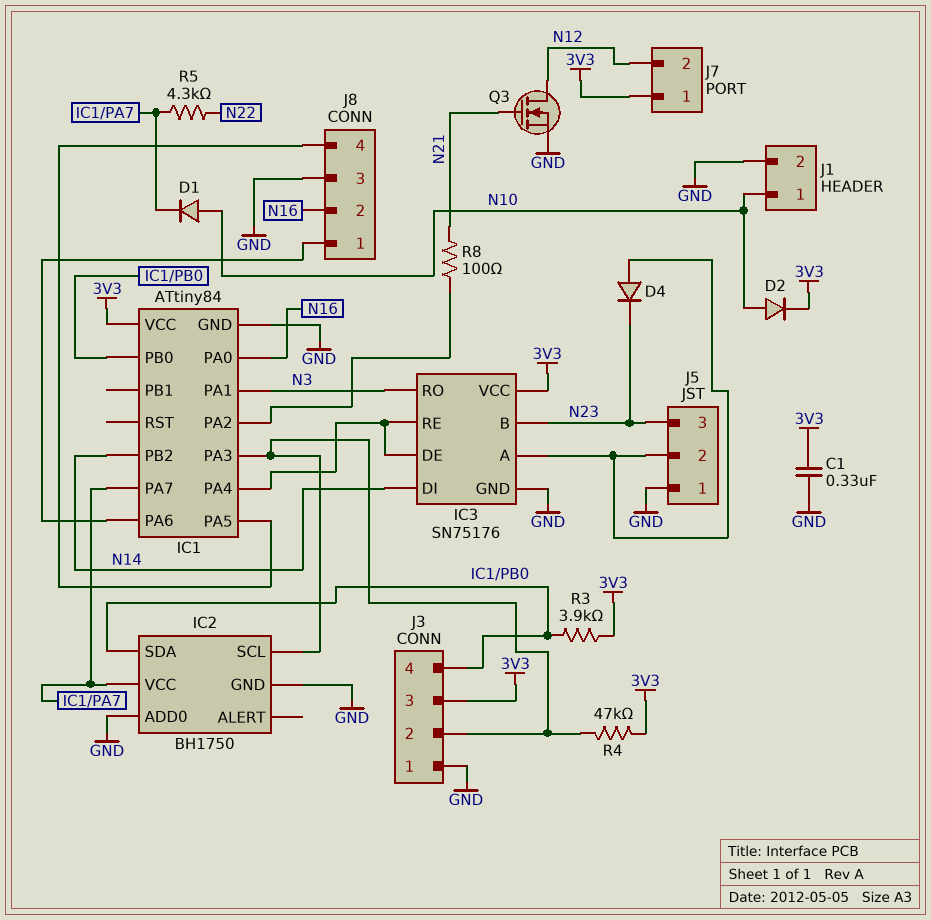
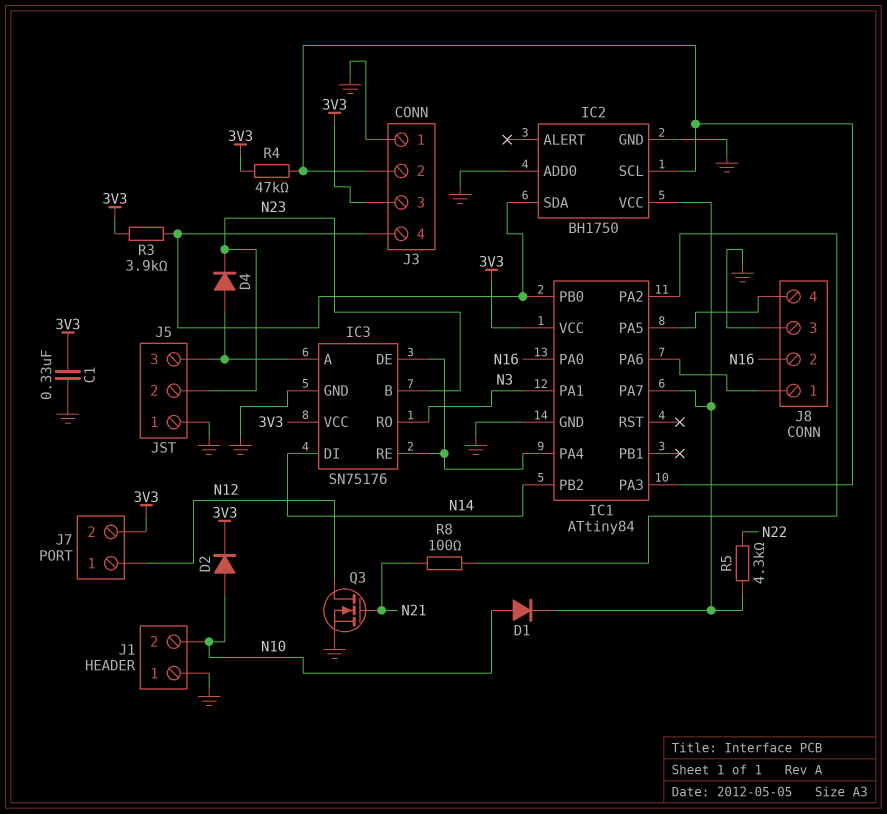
J1 pin 1: N10 -> GND
J1 pin 2: GND -> N10
J5 pin 2: IC3/A -> N23
J5 pin 3: N23 -> IC3/A
J7 pin 1: 3V3 -> N12
J7 pin 2: N12 -> 3V3

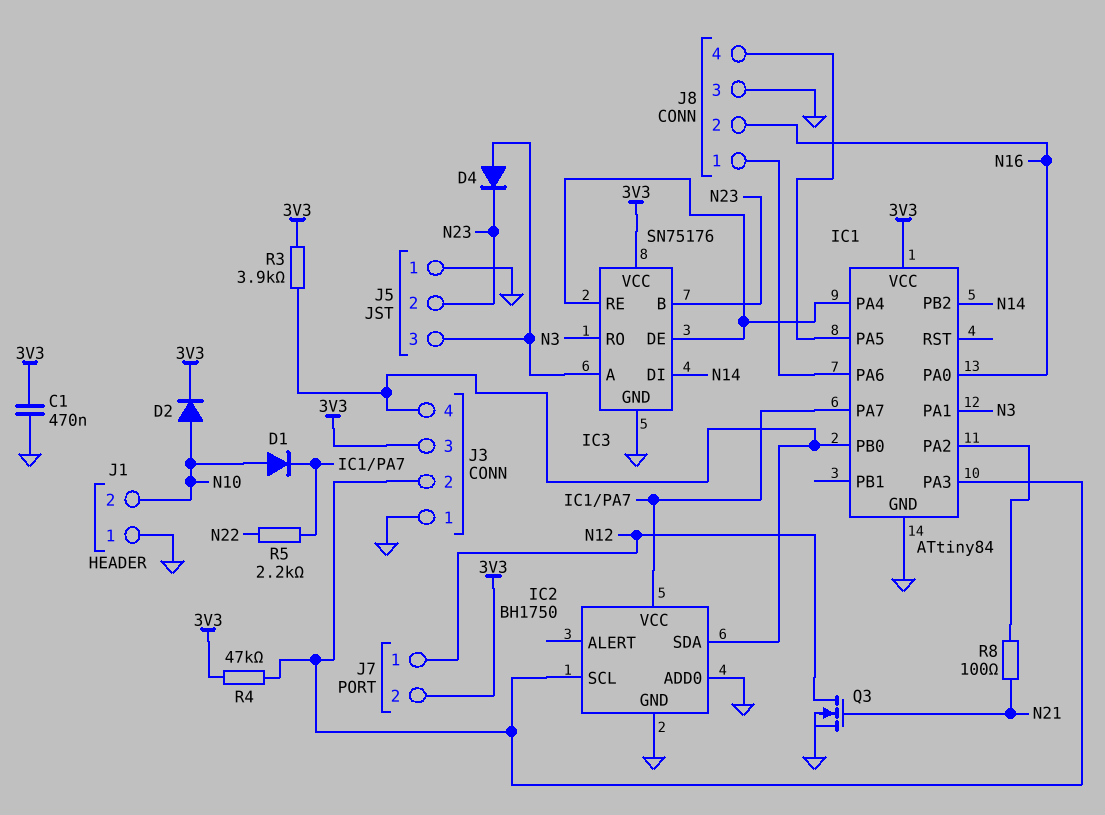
C1: 330nF (3V3, GND) -> 470nF (3V3, GND)
R5: 4.3k (IC1/PA7, N22) -> 2.2k (IC1/PA7, N22)

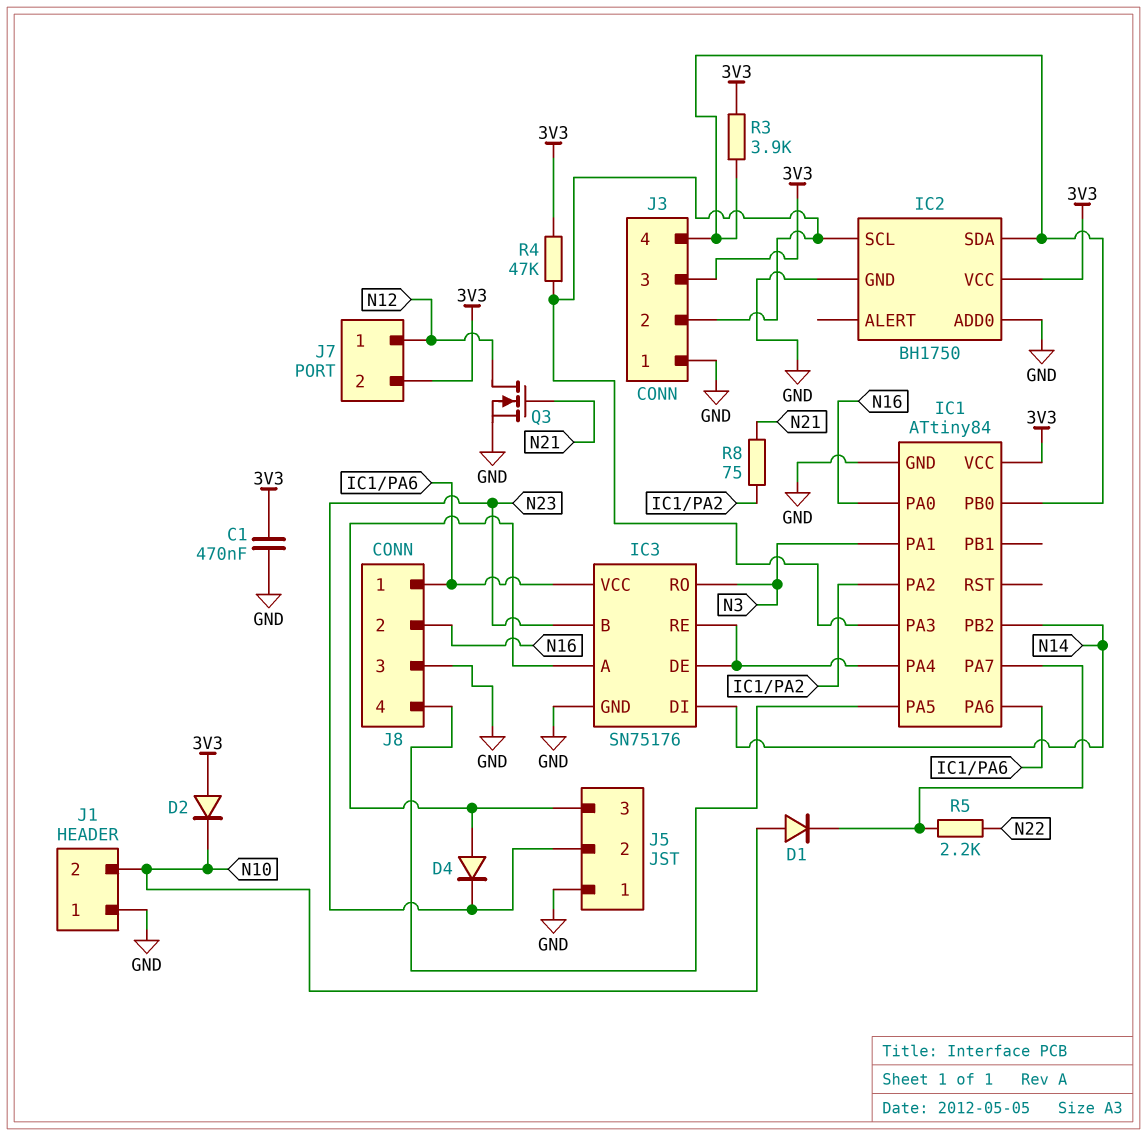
D2: diode (A N10, K 3V3) -> diode (A 3V3, K N10)
IC2 pin VCC: IC1/PA7 -> 3V3
IC3 pin VCC: 3V3 -> IC1/PA6
R8: 100 (IC1/PA2, N21) -> 75 (IC1/PA2, N21)

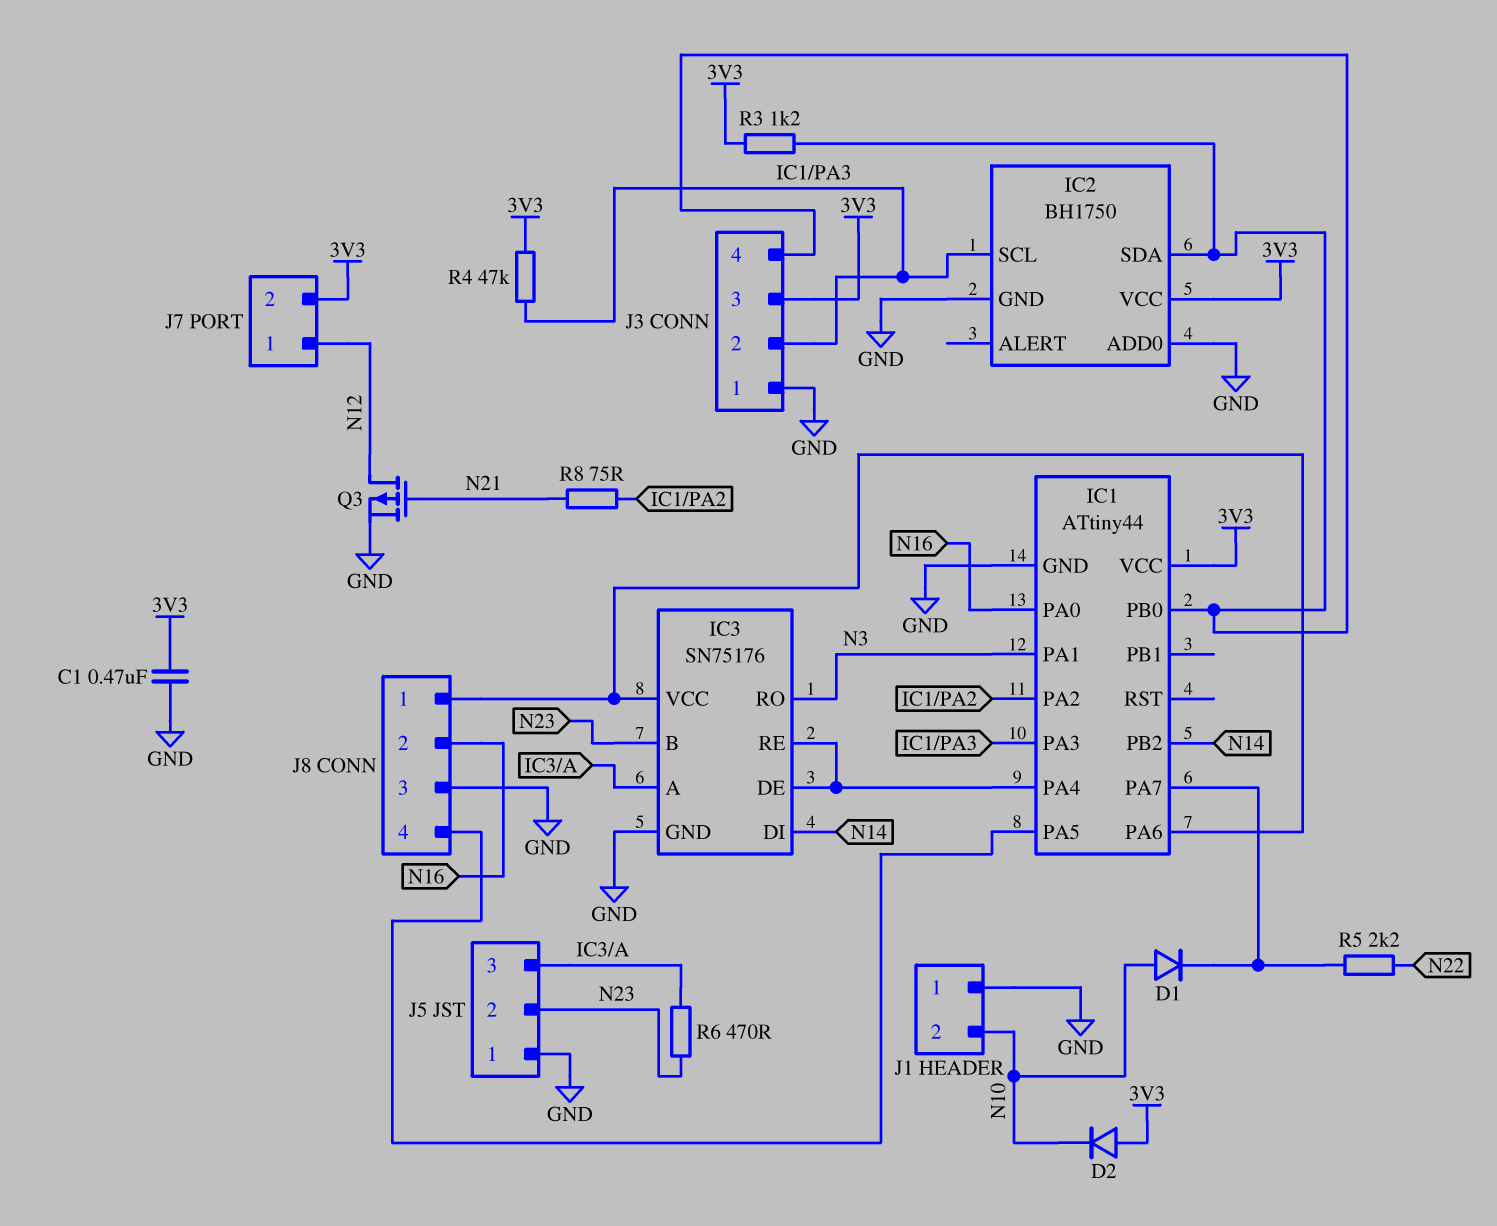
D4: diode (A IC3/A, K N23) -> none
IC1: ATtiny84 -> ATtiny44
Q3: NMOS (G N21, D N12, S GND) -> PMOS (G N21, D N12, S GND)
R3: 3.9k (3V3, IC1/PB0) -> 1.2k (3V3, IC1/PB0)
R6: none -> 470 (IC3/A, N23)

